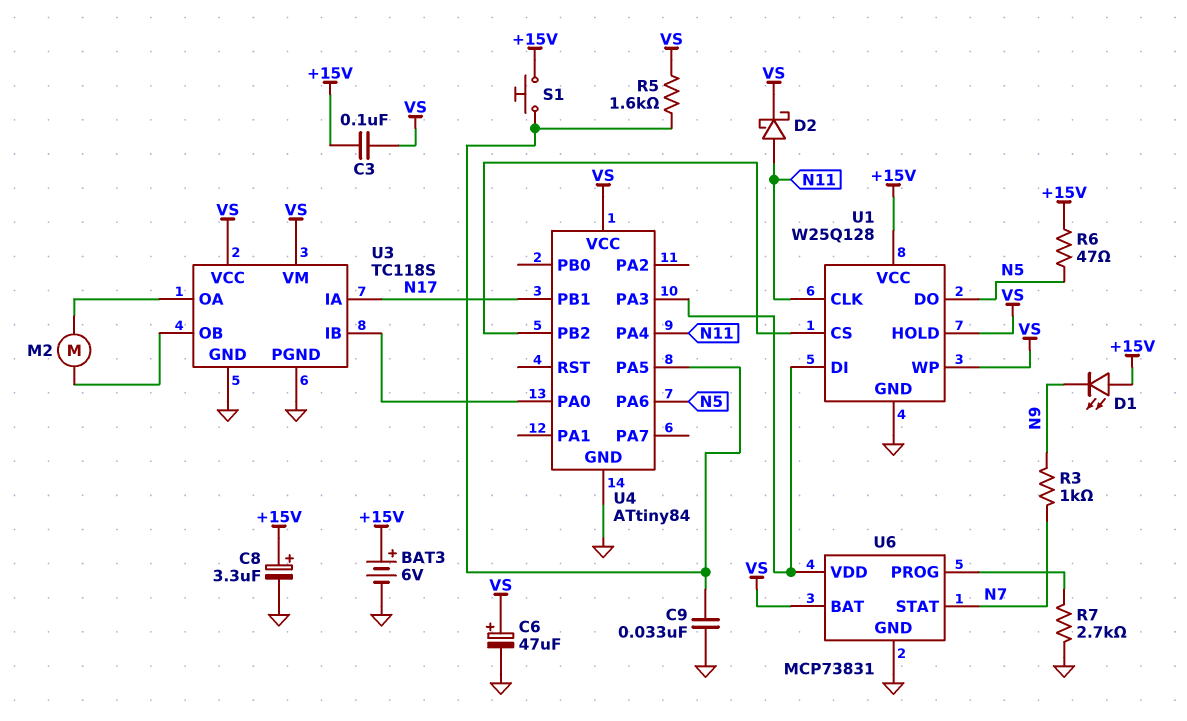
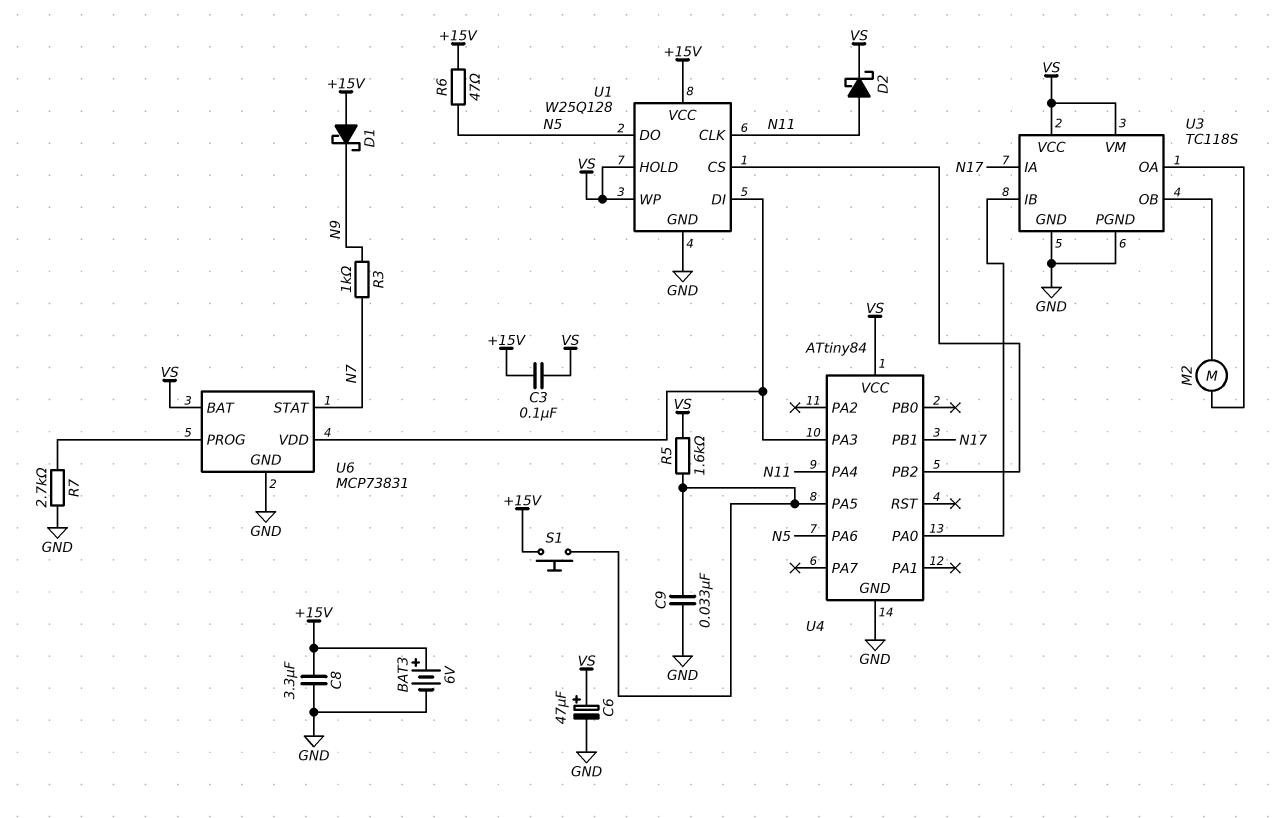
C8: 3.3uF (plus +15V, minus GND) -> 3.3uF (+15V, GND)
D1: LED (A +15V, K N9) -> schottky (A +15V, K N9)

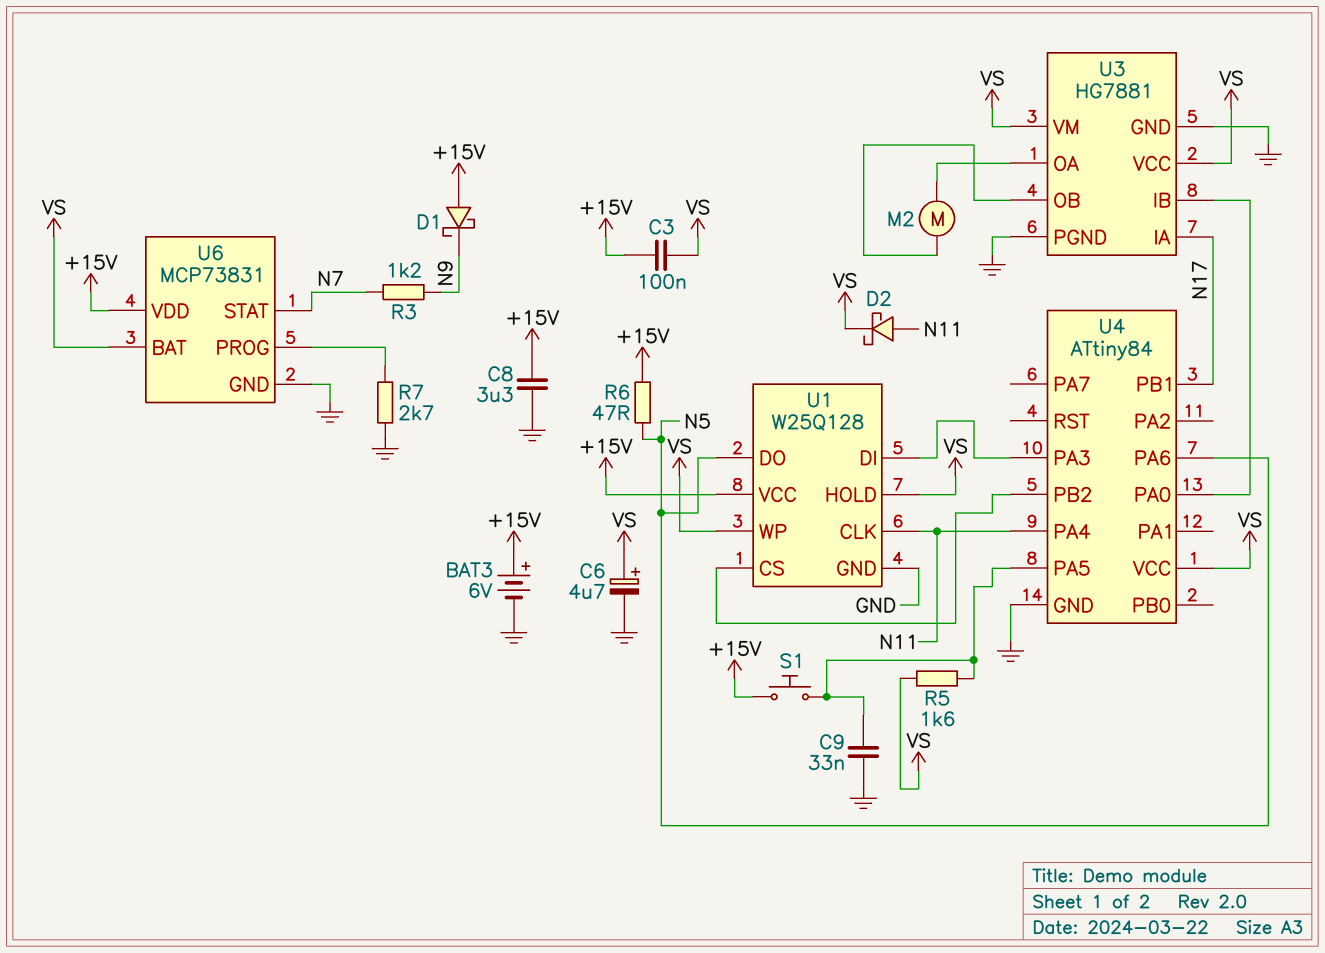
C6: 47uF (plus VS, minus GND) -> 4.7uF (plus VS, minus GND)
R3: 1k (N7, N9) -> 1.2k (N7, N9)
U3: TC118S -> HG7881
U6 pin VDD: U1/DI -> +15V

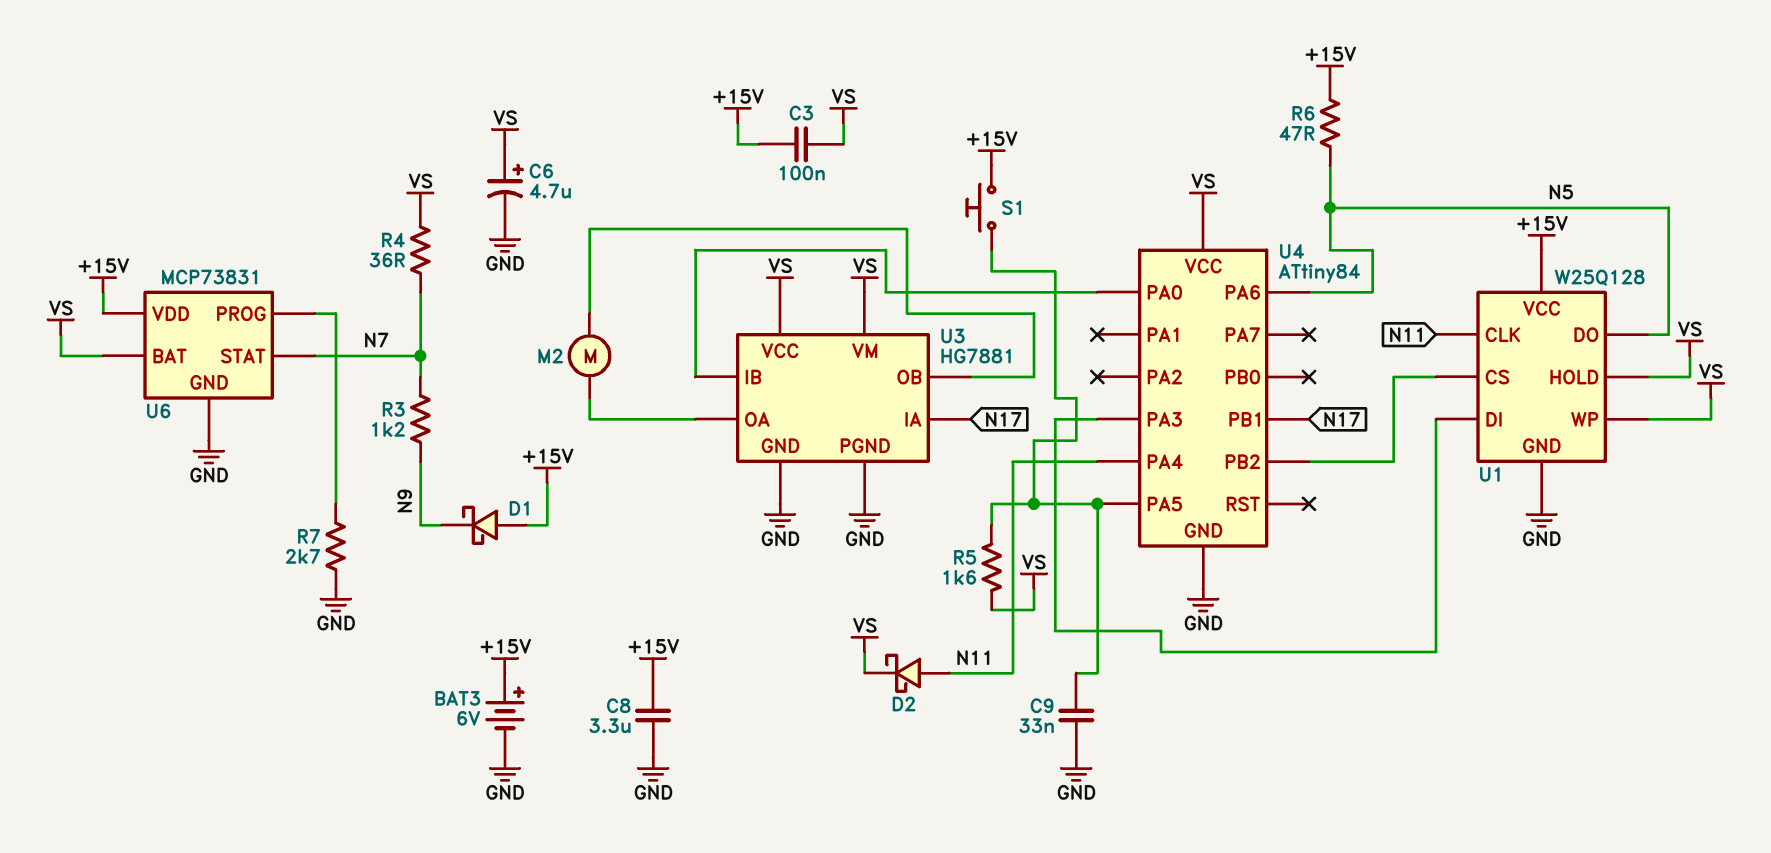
R4: none -> 36 (N7, VS)

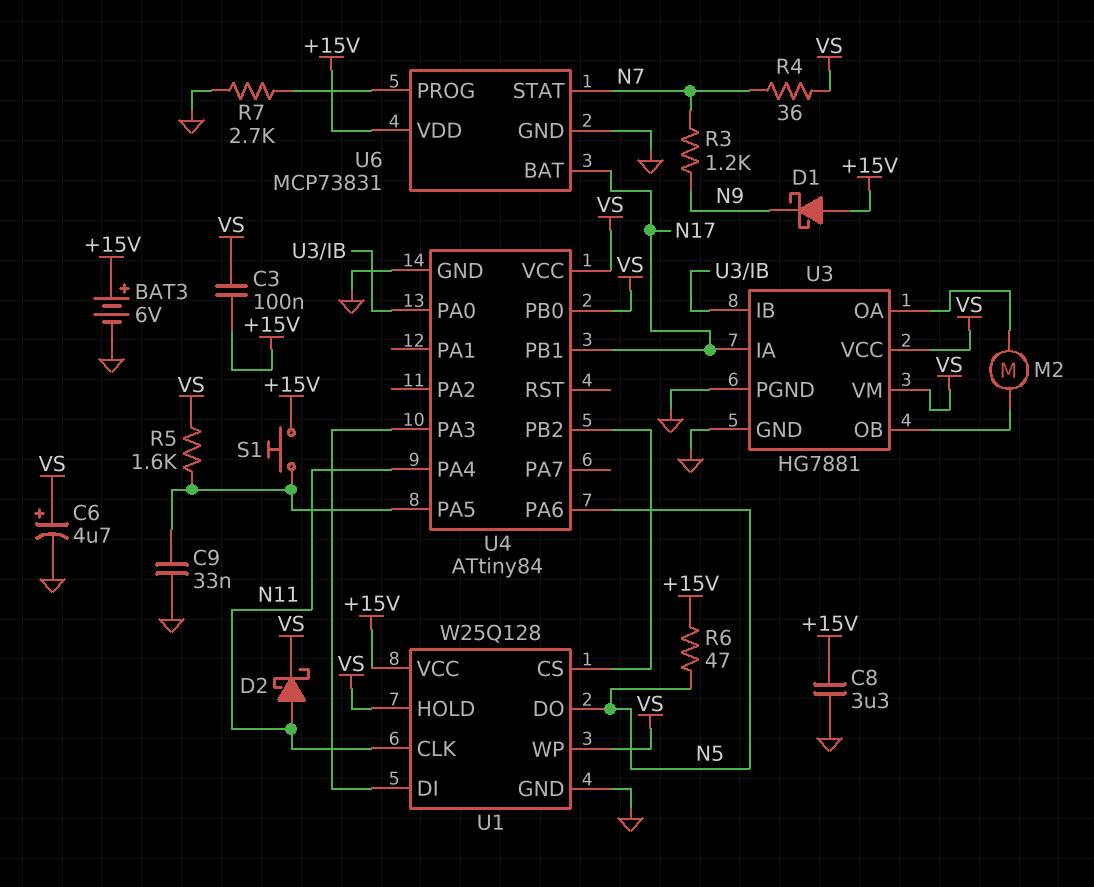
U4 pin PB0: none -> VS
U6 pin BAT: VS -> N17

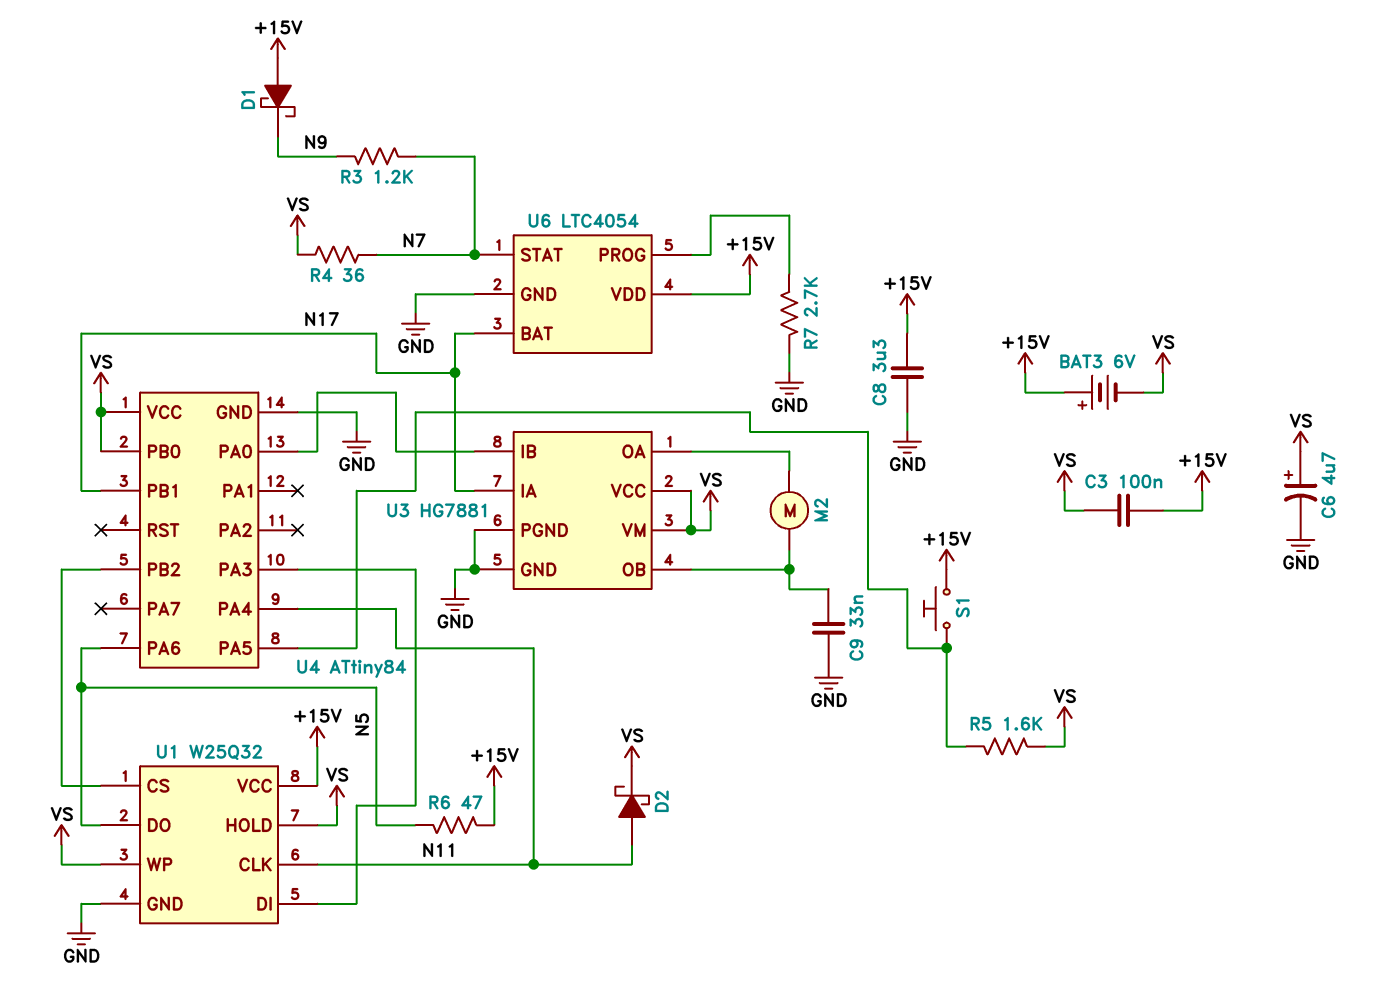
BAT3: 6V (plus +15V, minus GND) -> 6V (plus +15V, minus VS)
C9: 33nF (GND, U4/PA5) -> 33nF (GND, U3/OB)
U1: W25Q128 -> W25Q32
U6: MCP73831 -> LTC4054

